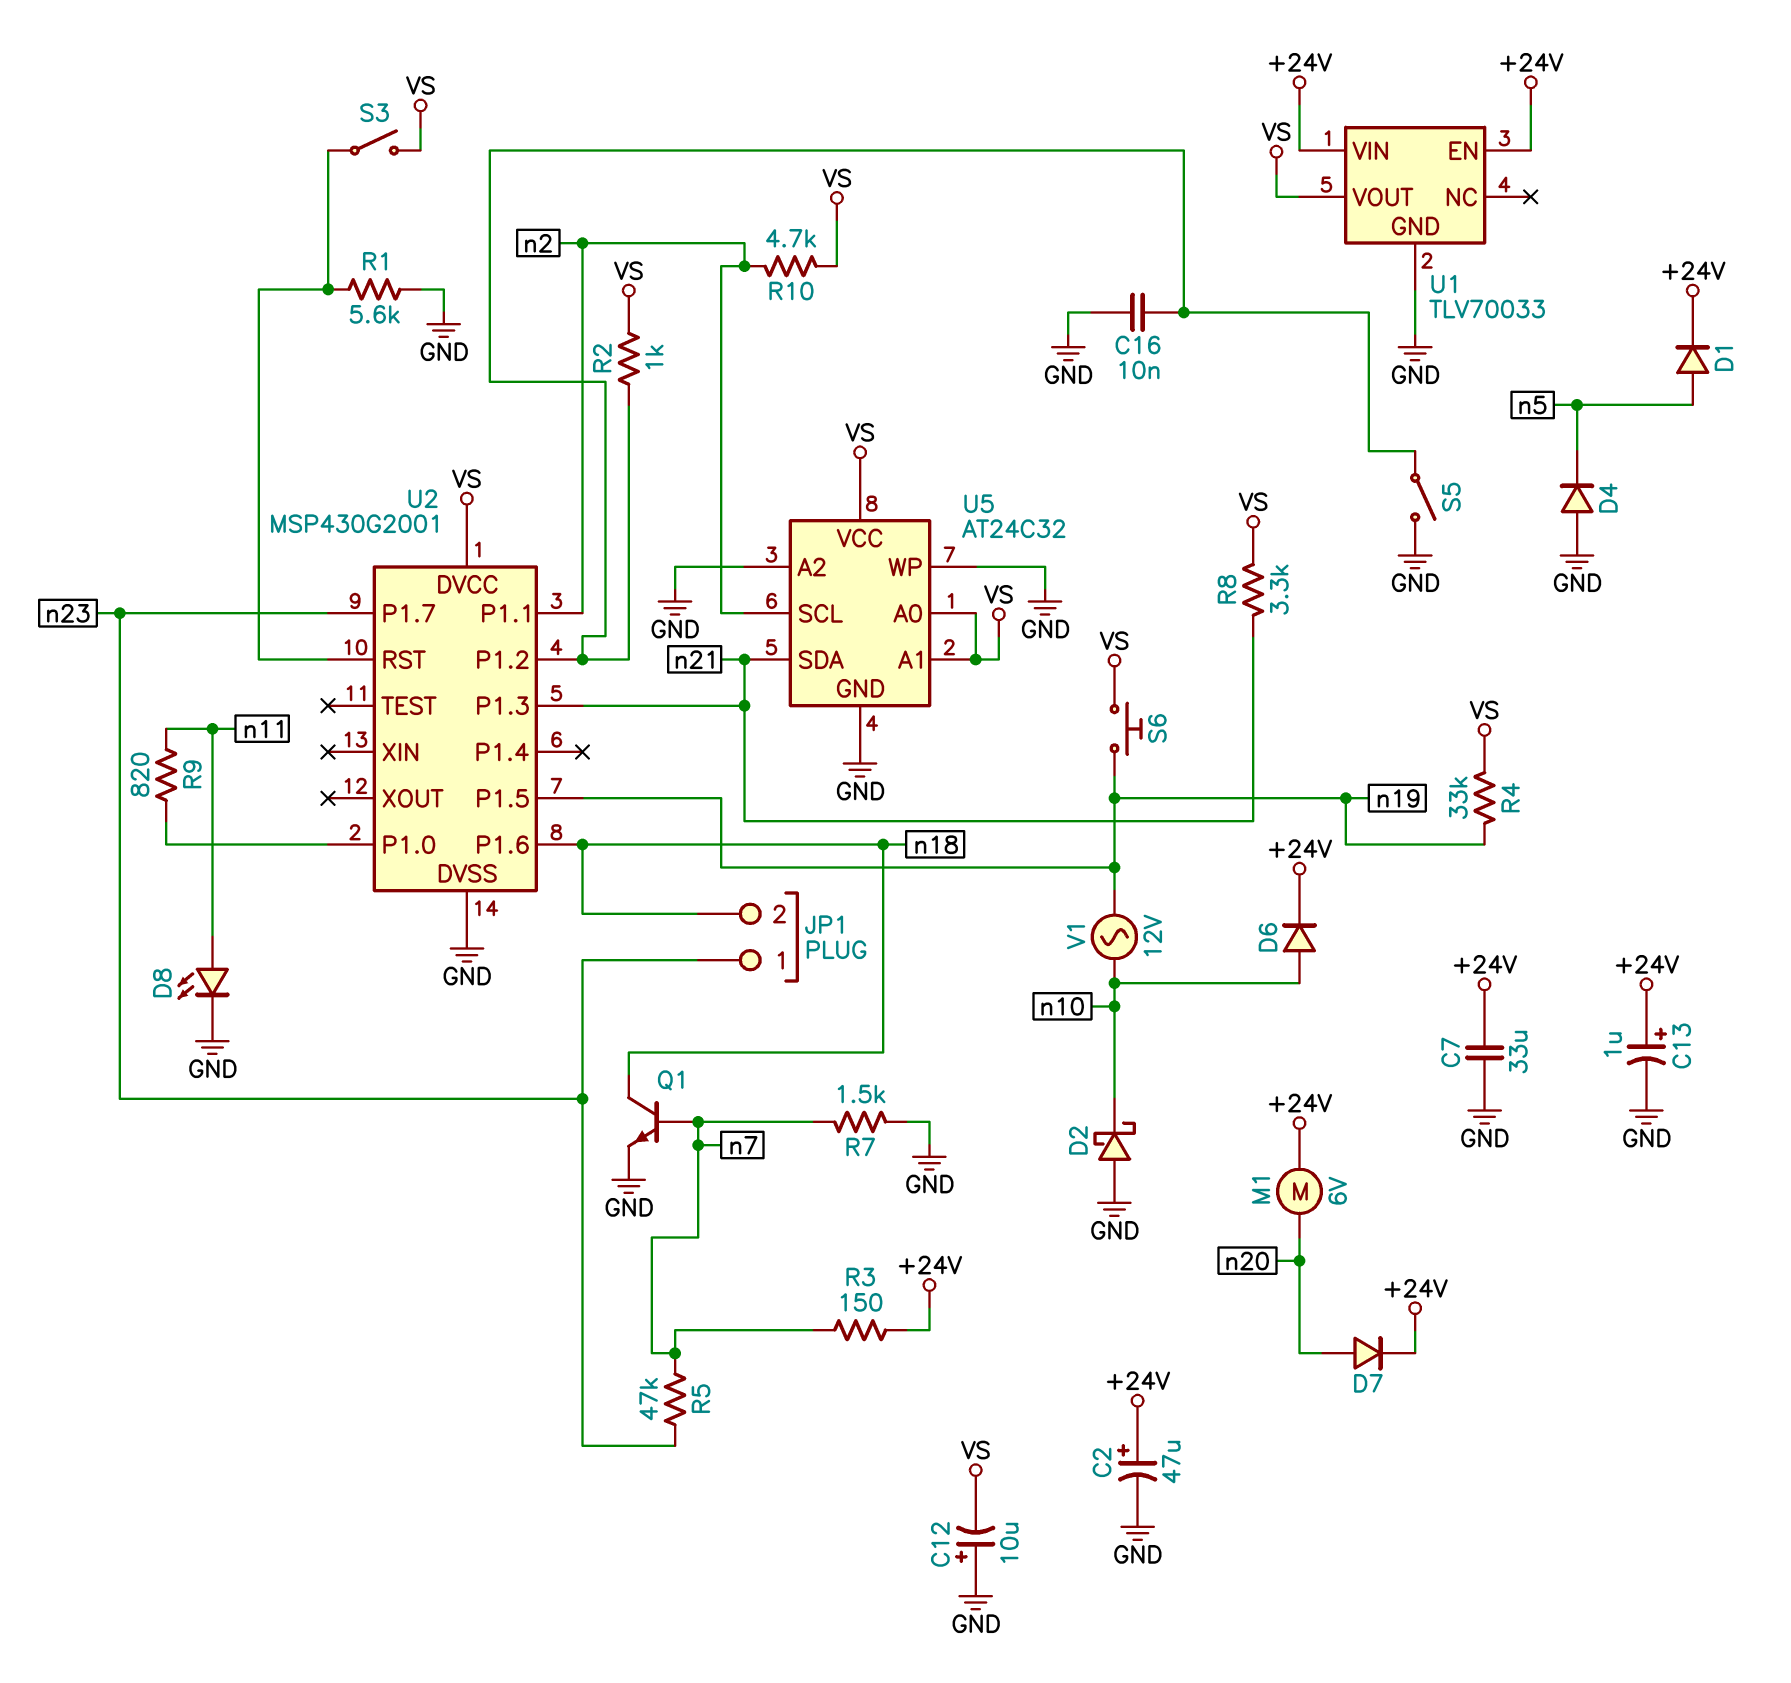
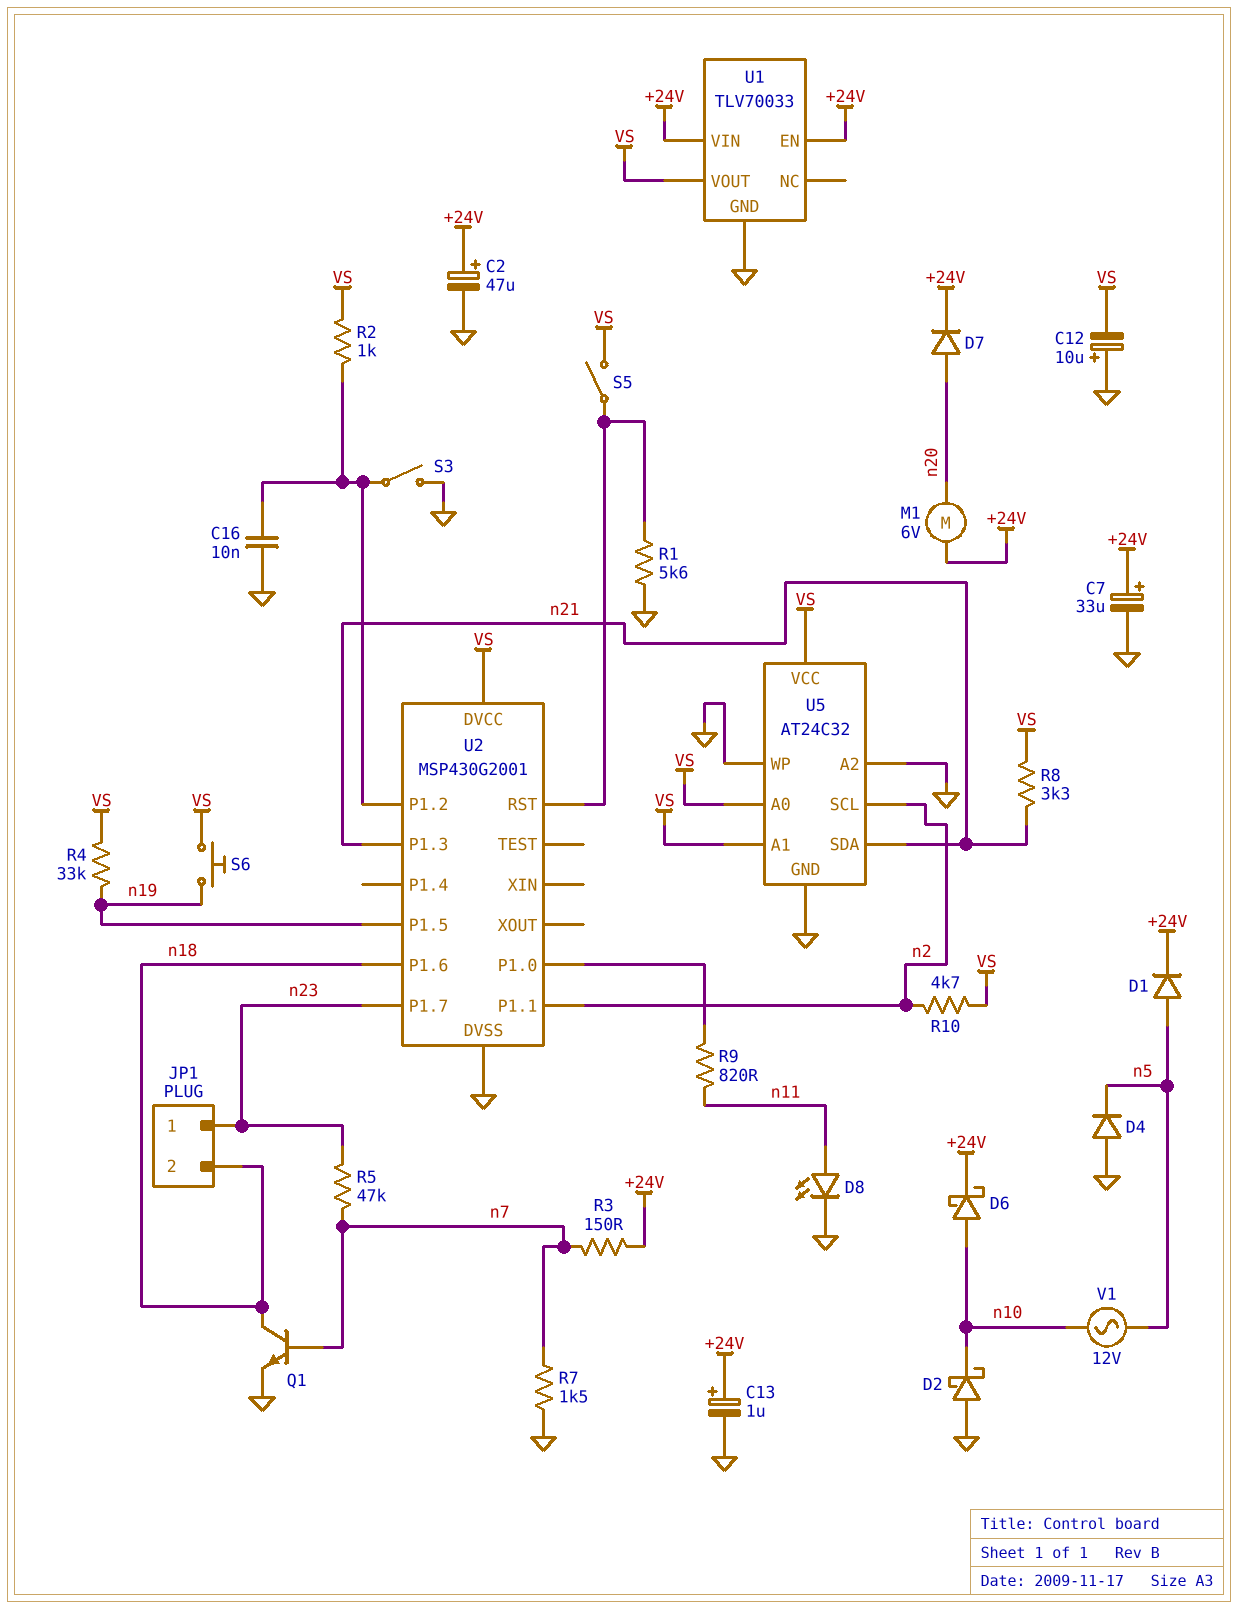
C7: 33uF (+24V, GND) -> 33uF (plus +24V, minus GND)
D6: diode (A n10, K +24V) -> schottky (A n10, K +24V)
S3: switch (U2/RST, VS) -> switch (GND, U2/P1.2)
S5: switch (GND, U2/P1.2) -> switch (U2/RST, VS)
V1: AC 12V (n10, n19) -> AC 12V (n5, n10)

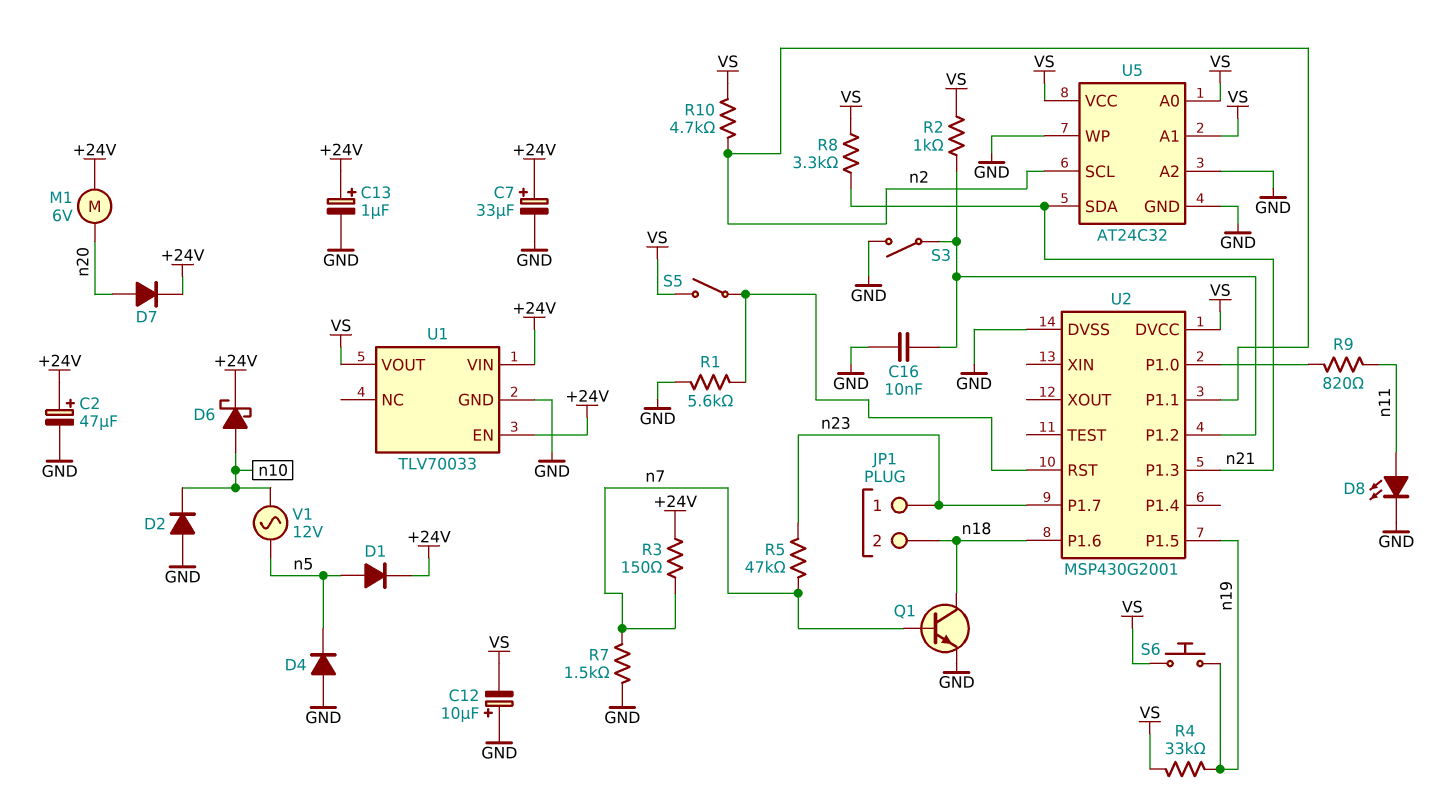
D2: schottky (A GND, K n10) -> diode (A GND, K n10)

